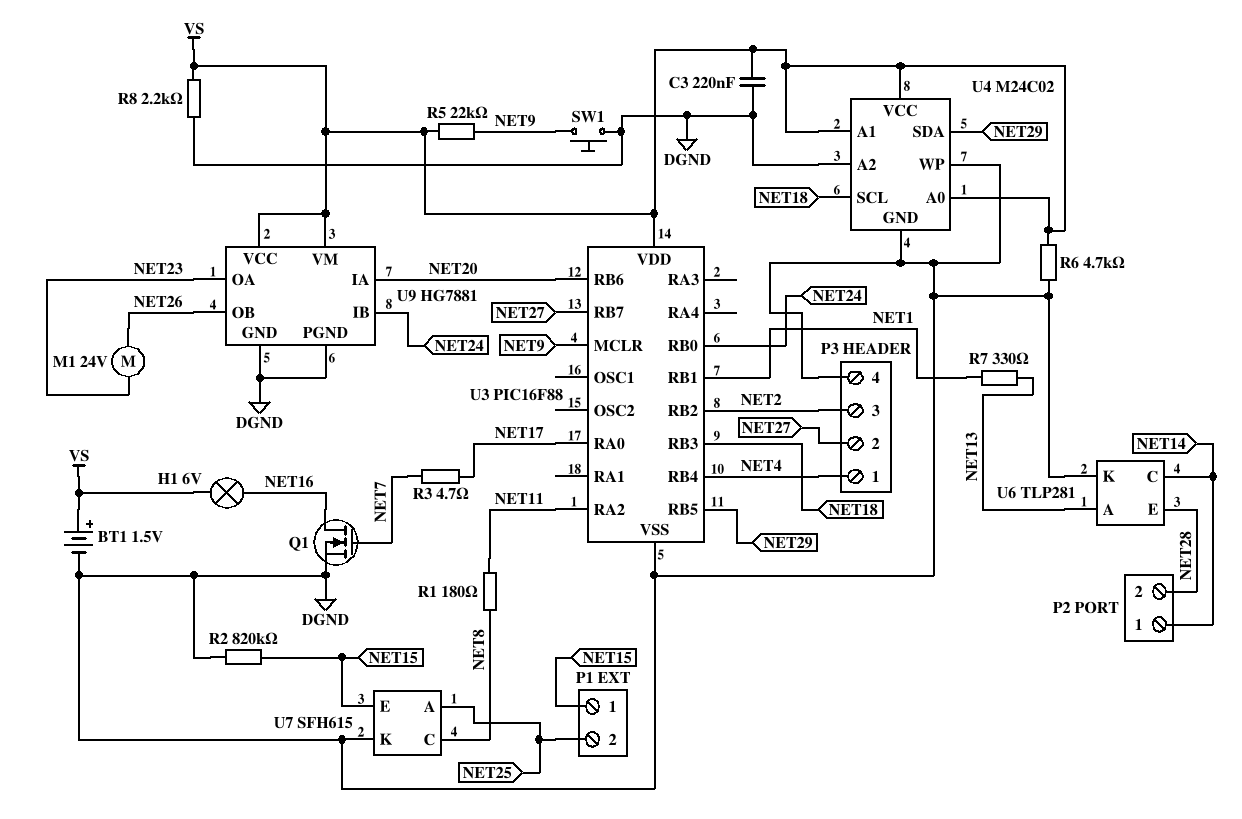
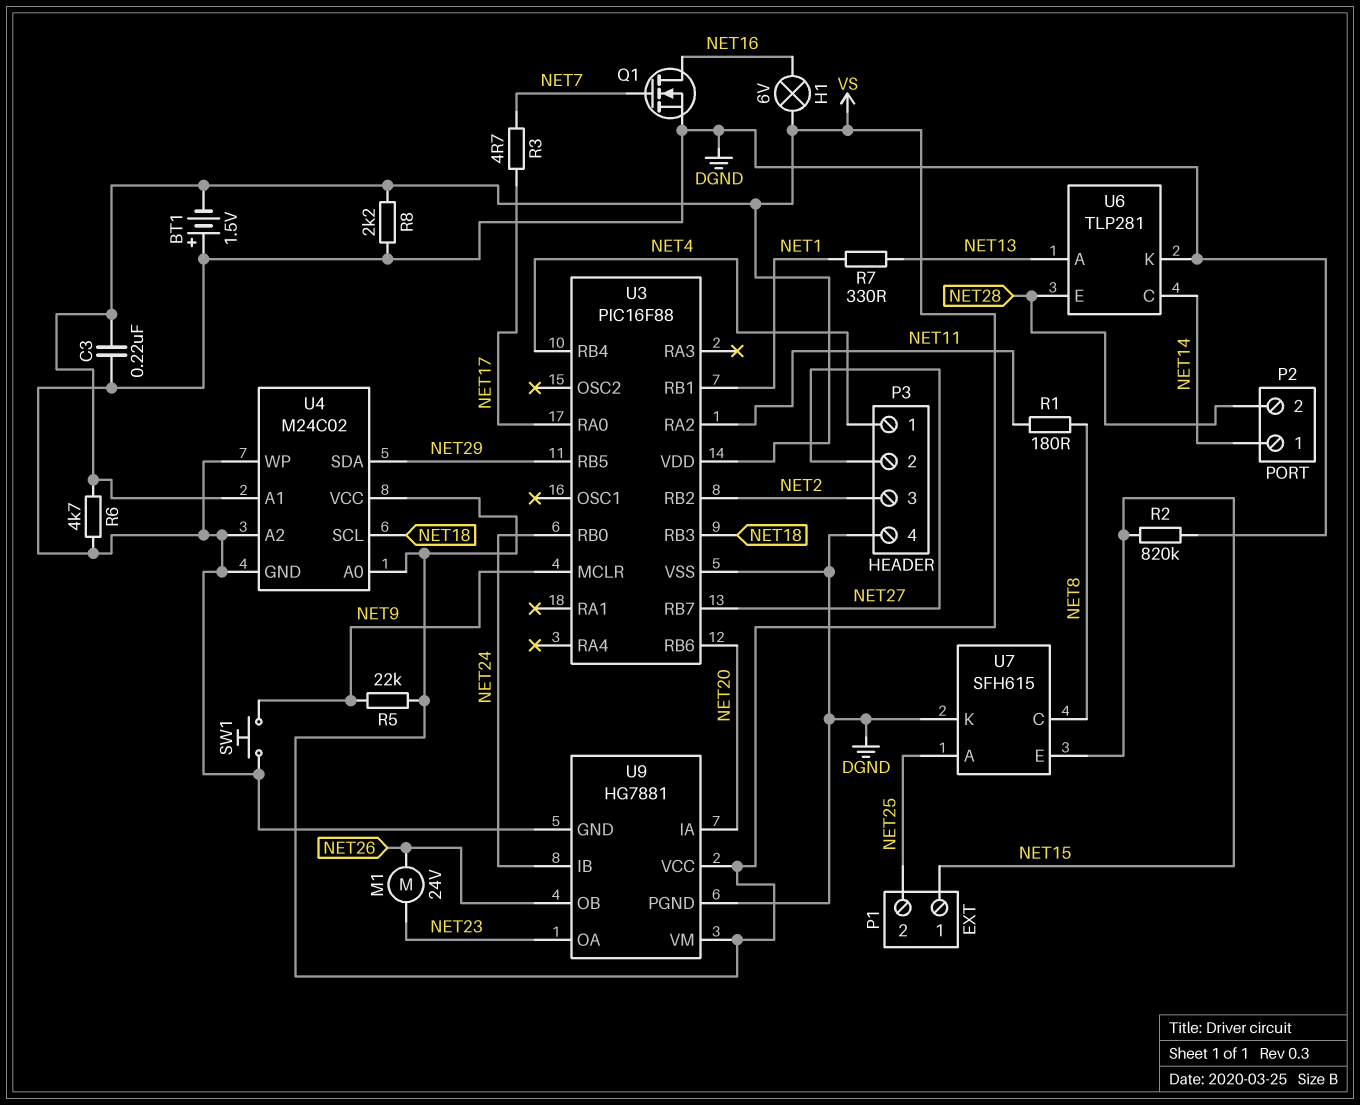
BT1: 1.5V (plus VS, minus DGND) -> 1.5V (plus DGND, minus VS)

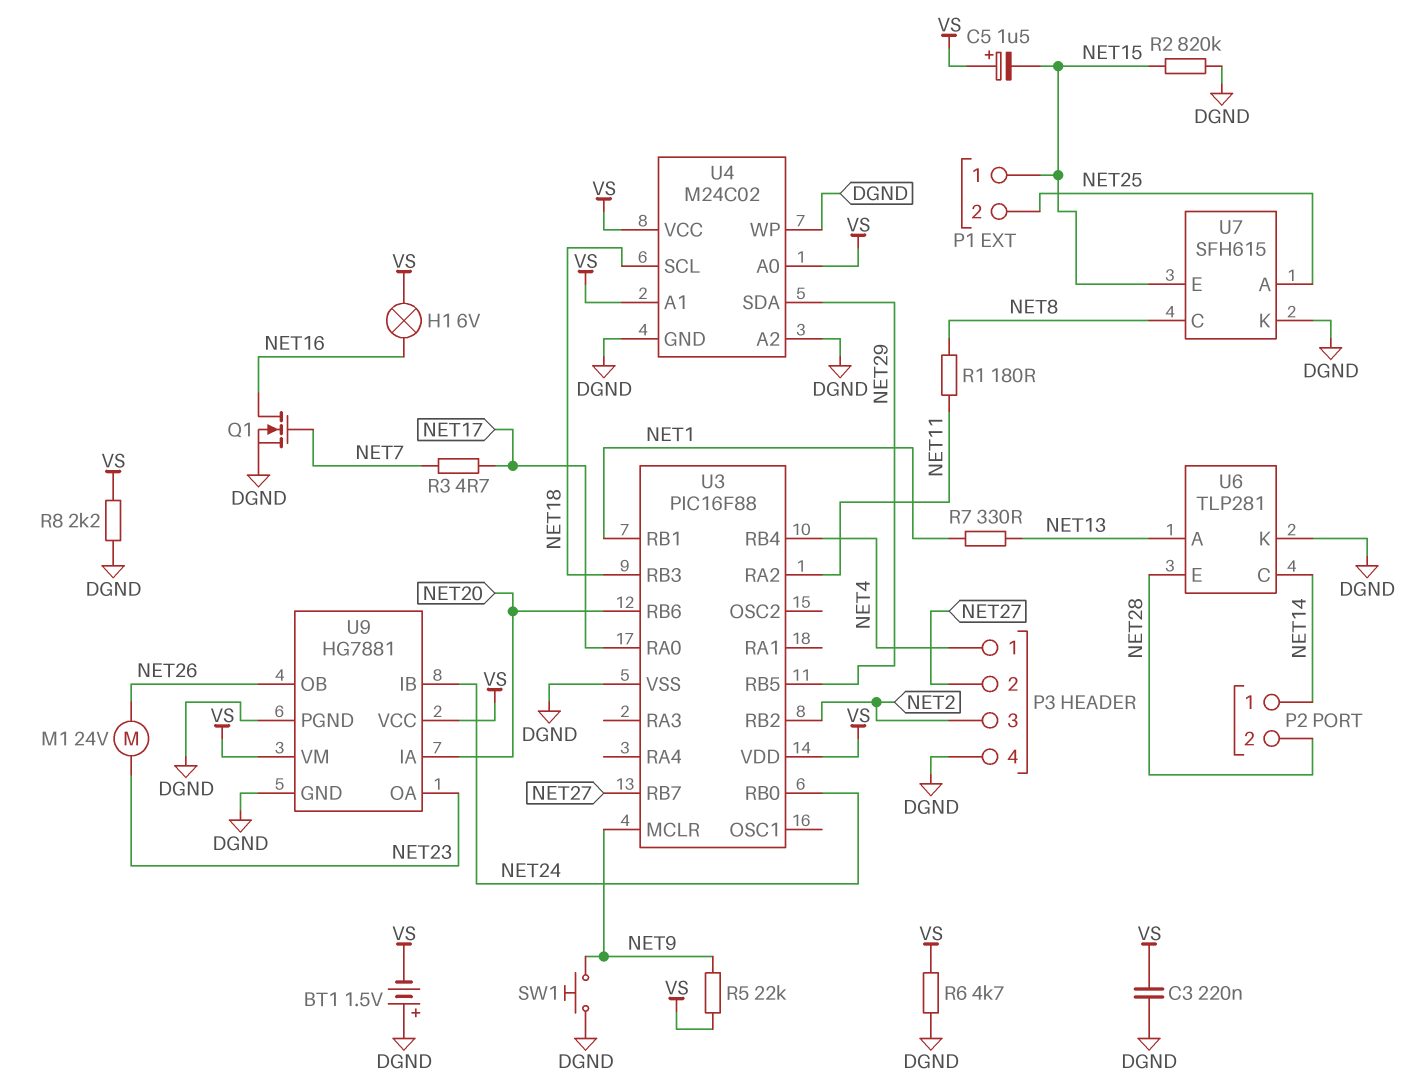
C5: none -> 1.5uF (plus VS, minus NET15)

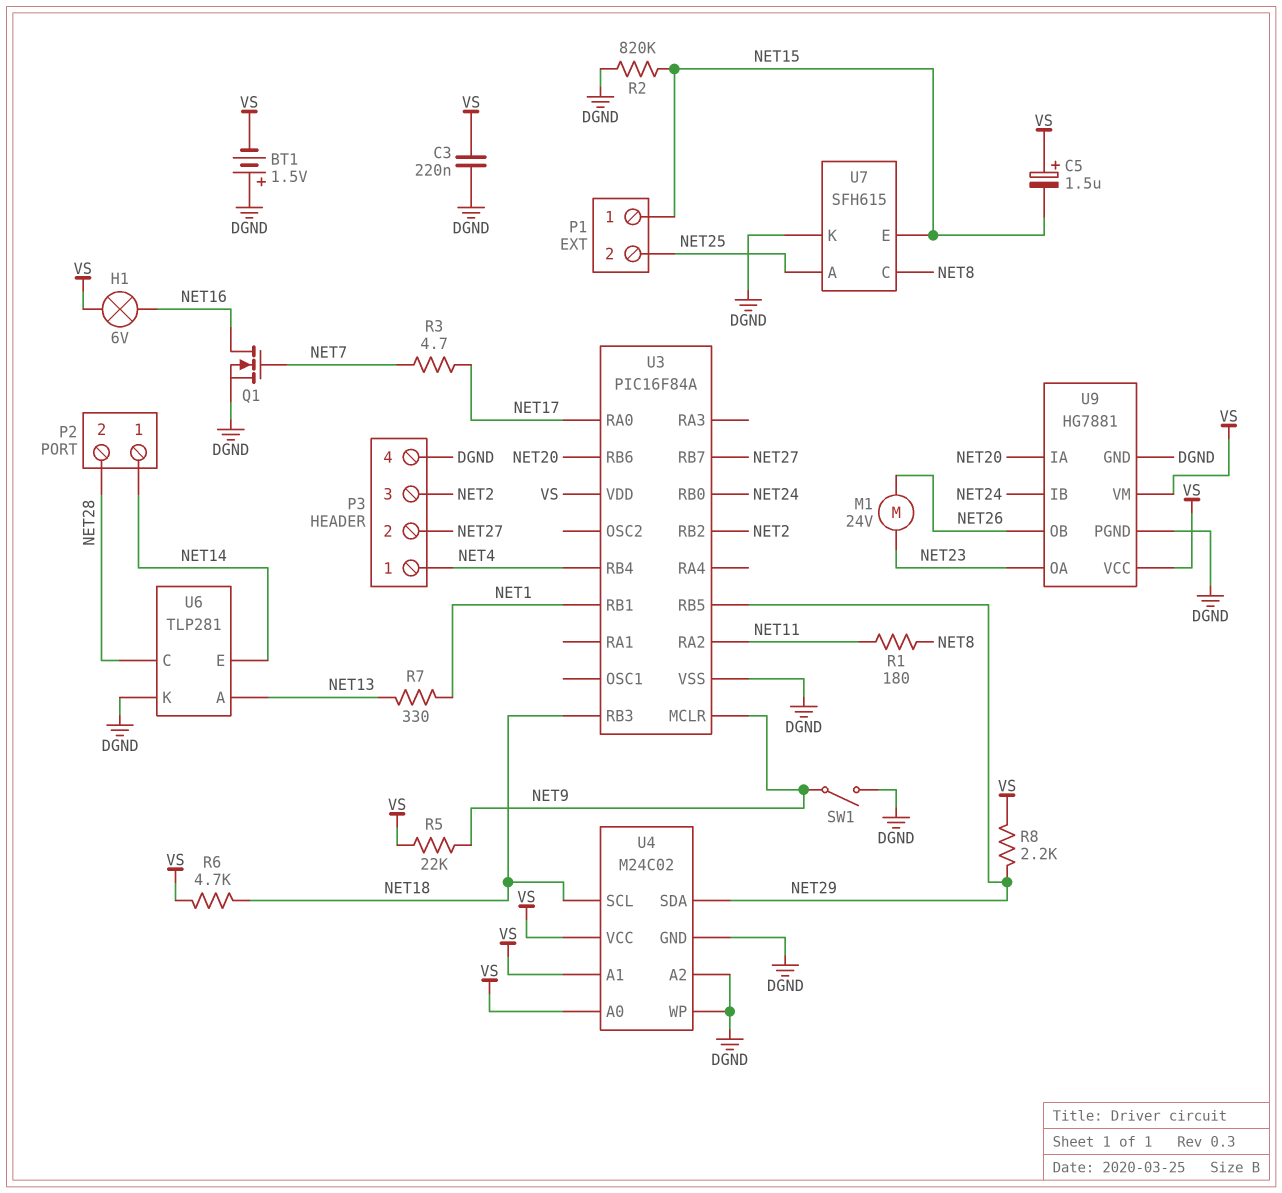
R6: 4.7k (DGND, VS) -> 4.7k (NET18, VS)
R8: 2.2k (DGND, VS) -> 2.2k (NET29, VS)
SW1: button (DGND, NET9) -> switch (DGND, NET9)
U3: PIC16F88 -> PIC16F84A
U6 pin C: NET14 -> NET28
U6 pin E: NET28 -> NET14

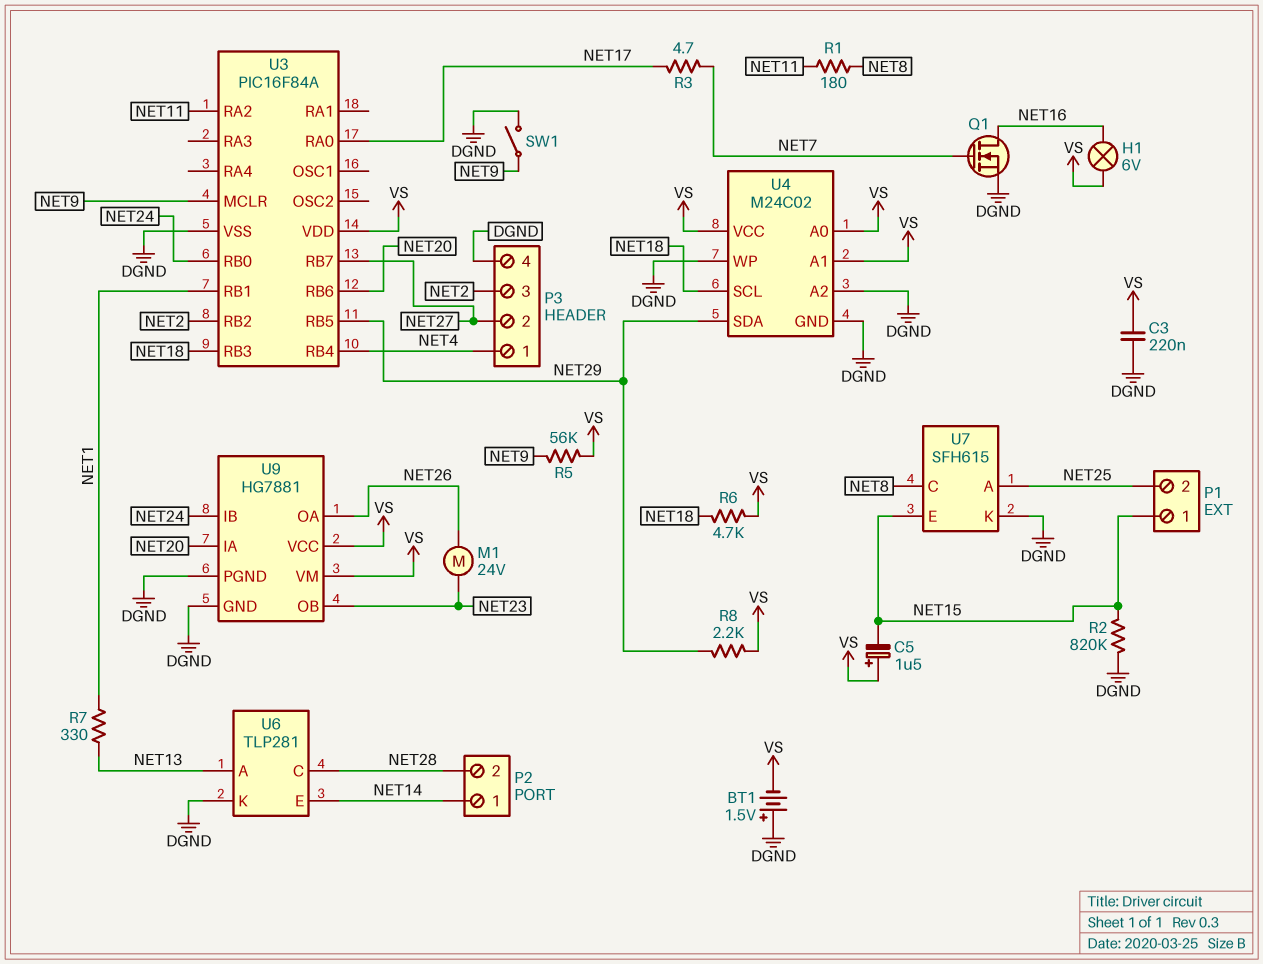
R5: 22k (NET9, VS) -> 56k (NET9, VS)
U9 pin OA: NET23 -> NET26
U9 pin OB: NET26 -> NET23

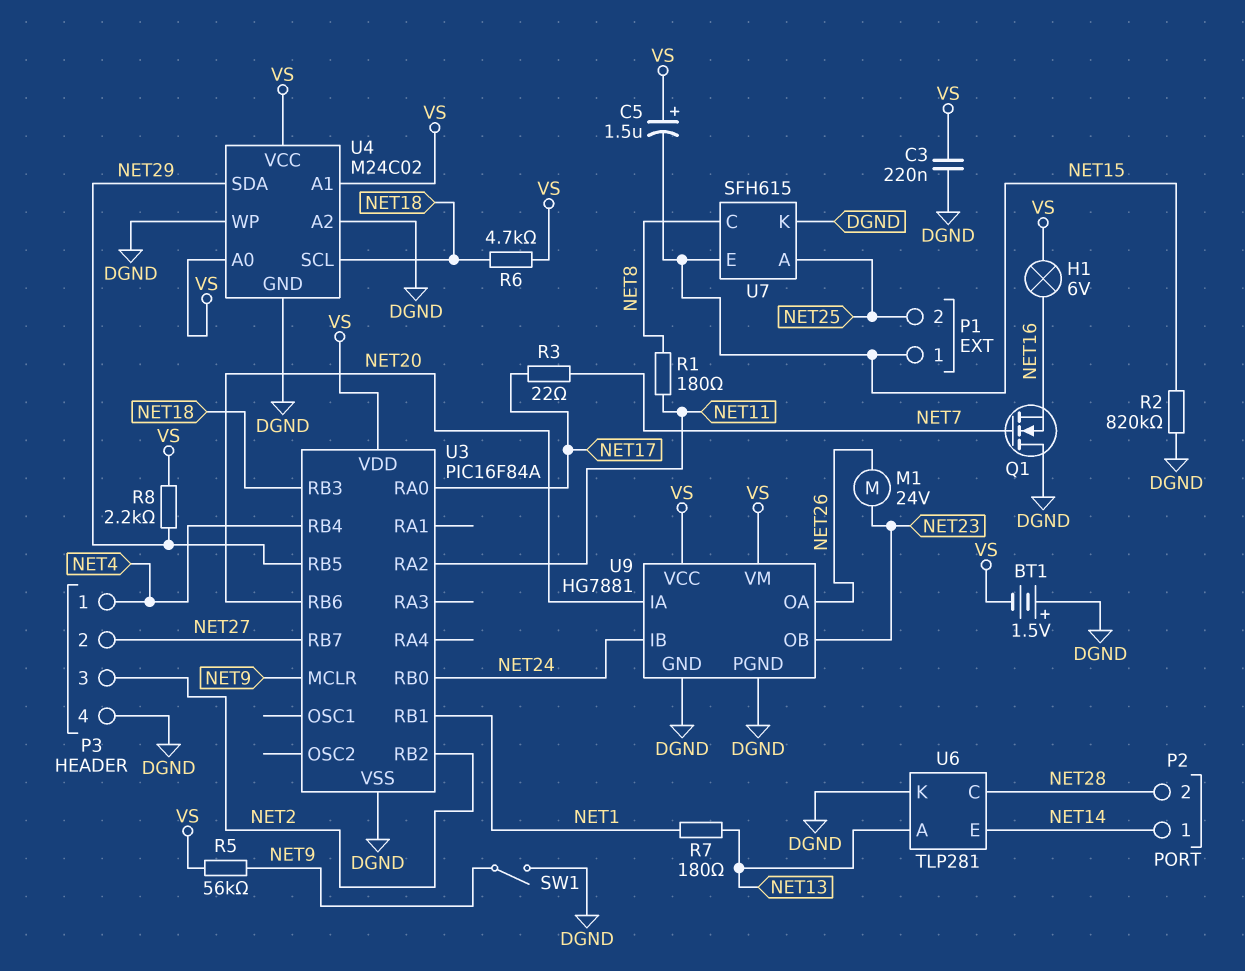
Q1: NMOS (G NET7, D NET16, S DGND) -> NMOS (G NET7, D DGND, S NET16)
R3: 4.7 (NET7, NET17) -> 22 (NET7, NET17)
R7: 330 (NET1, NET13) -> 180 (NET1, NET13)

